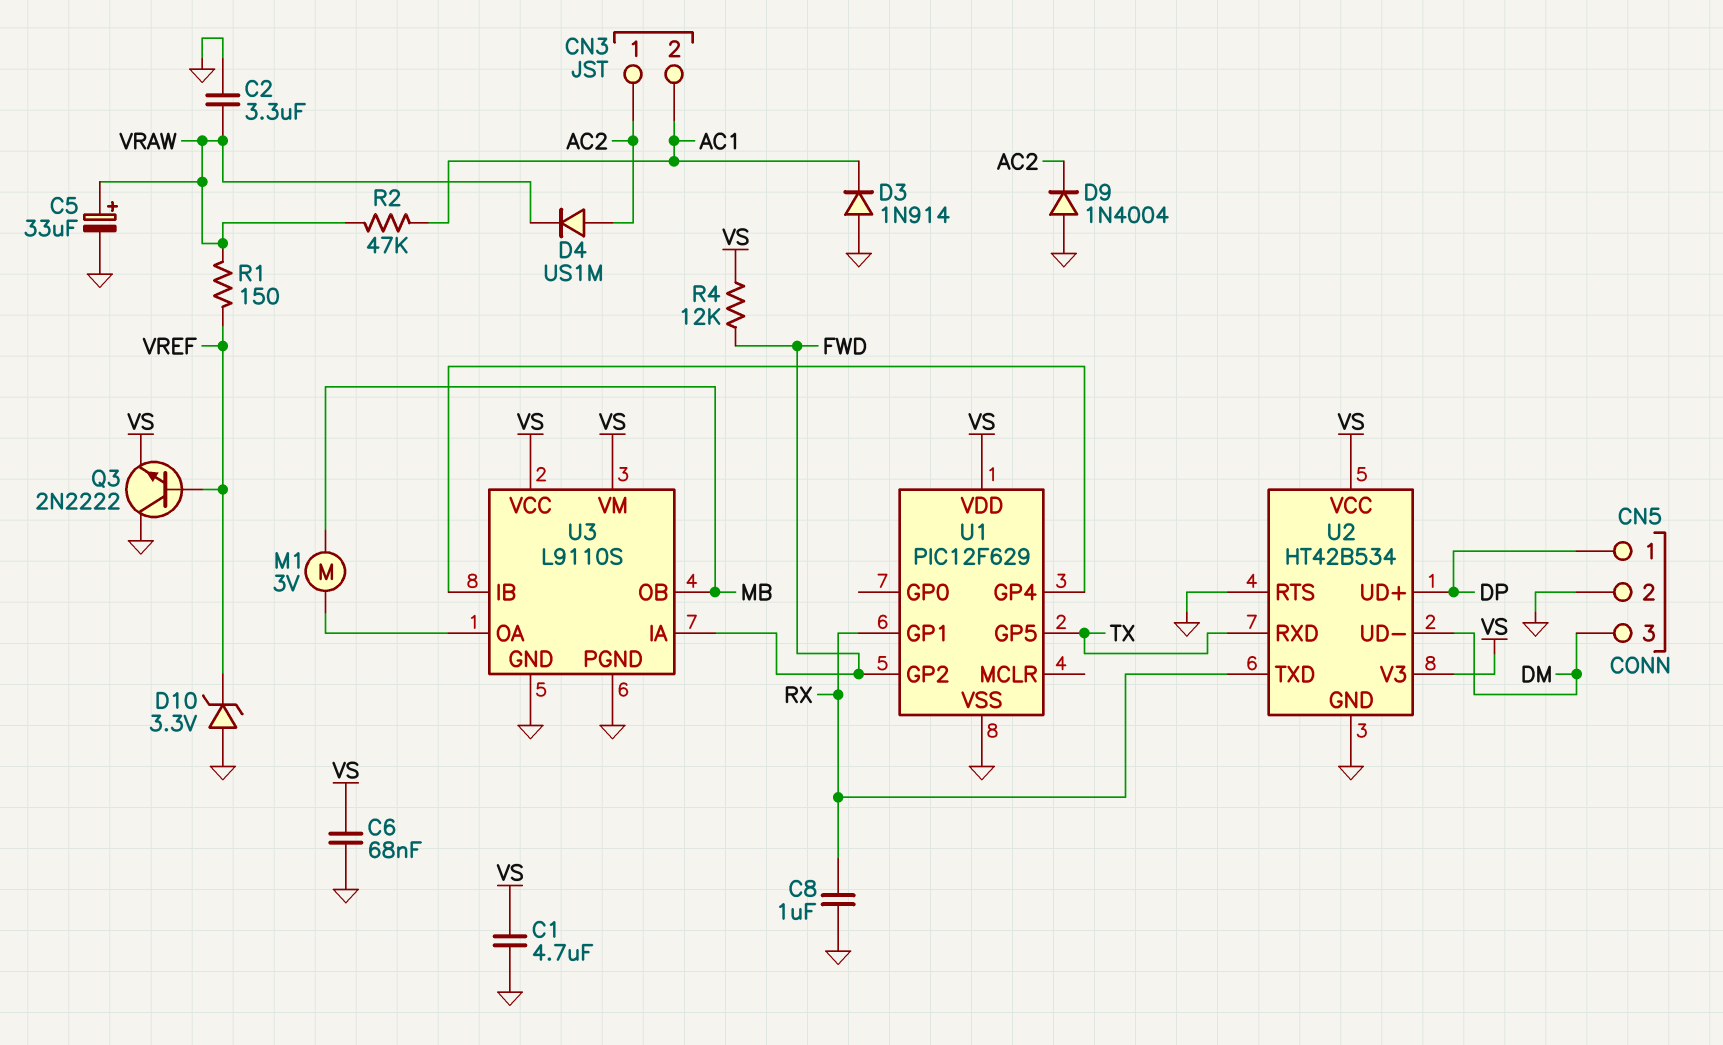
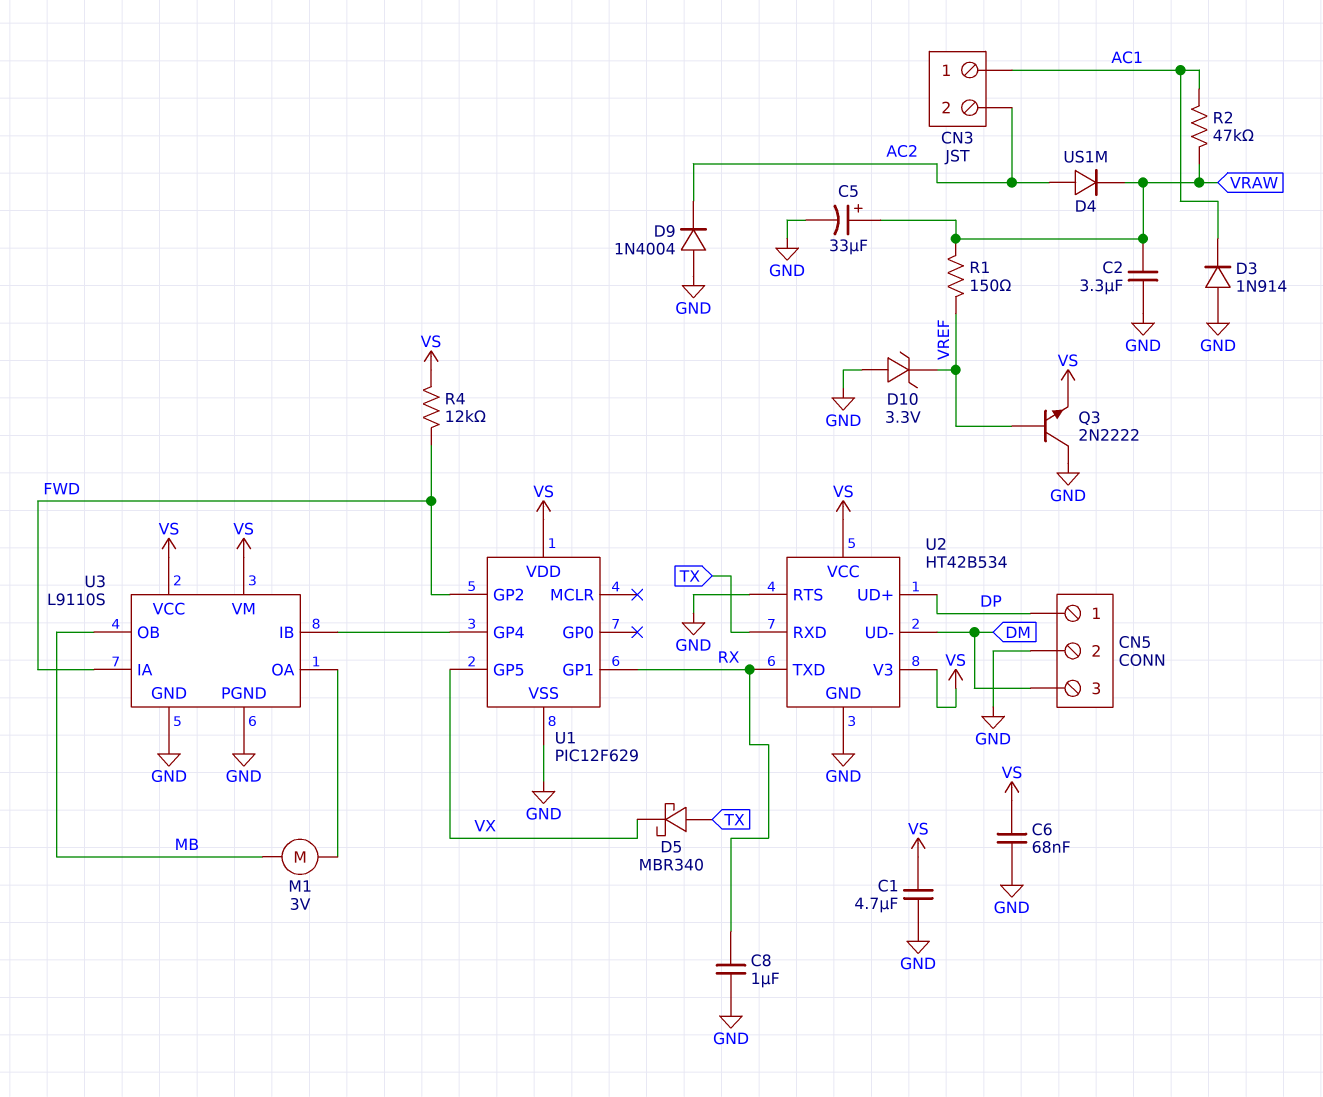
CN3 pin 1: AC2 -> AC1
CN3 pin 2: AC1 -> AC2
D5: none -> schottky MBR340 (A TX, K VX)
U1 pin GP5: TX -> VX

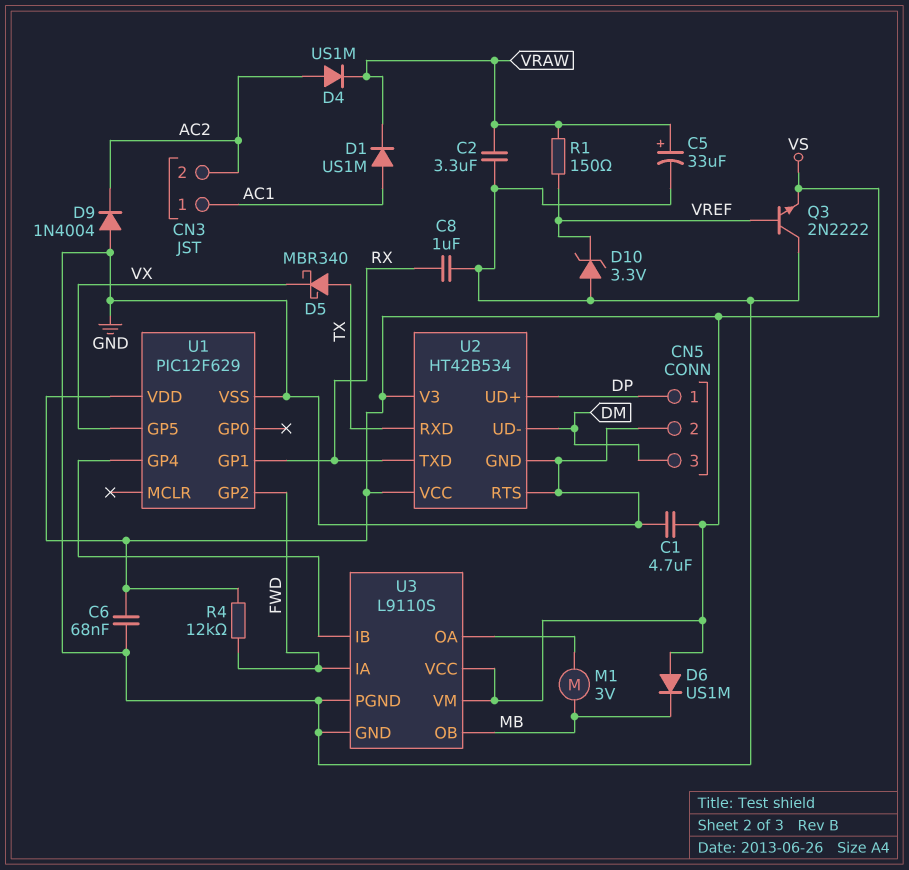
D1: none -> diode US1M (A AC1, K VRAW)
D3: diode 1N914 (A GND, K AC1) -> none
D6: none -> diode US1M (A VS, K MB)
R2: 47k (AC1, VRAW) -> none

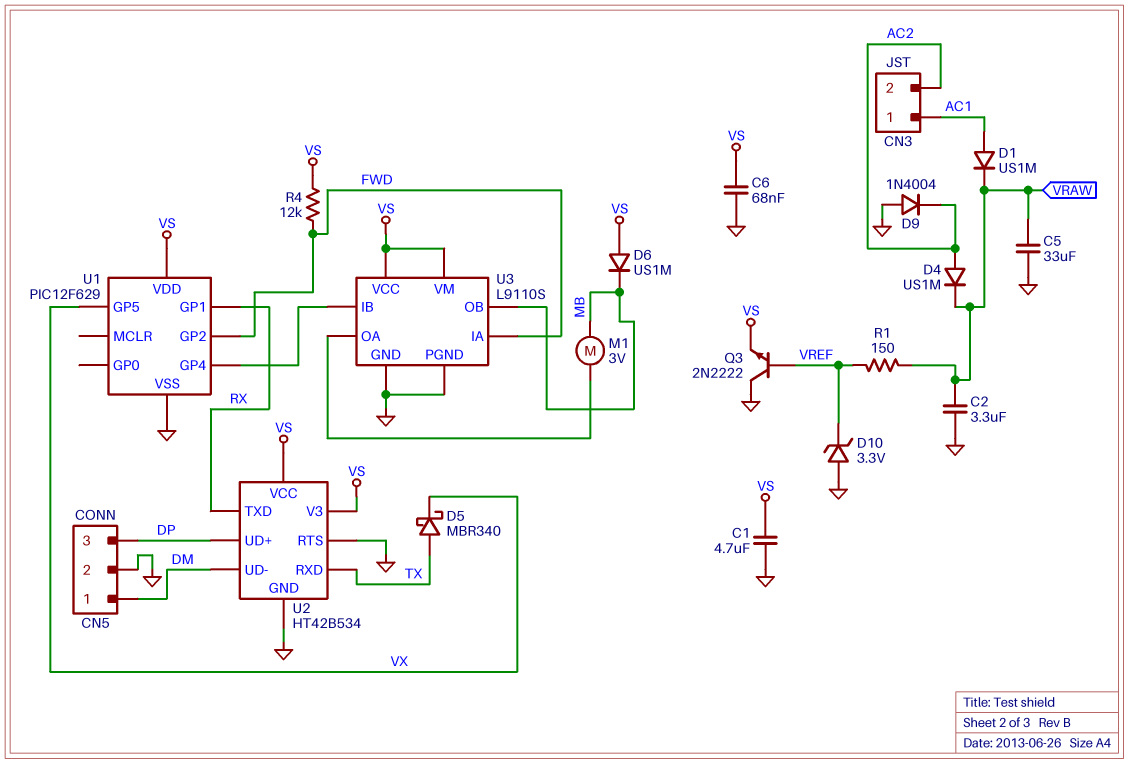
C5: 33uF (plus VRAW, minus GND) -> 33uF (GND, VRAW)
C8: 1uF (GND, RX) -> none
CN5 pin 1: DP -> DM
CN5 pin 3: DM -> DP

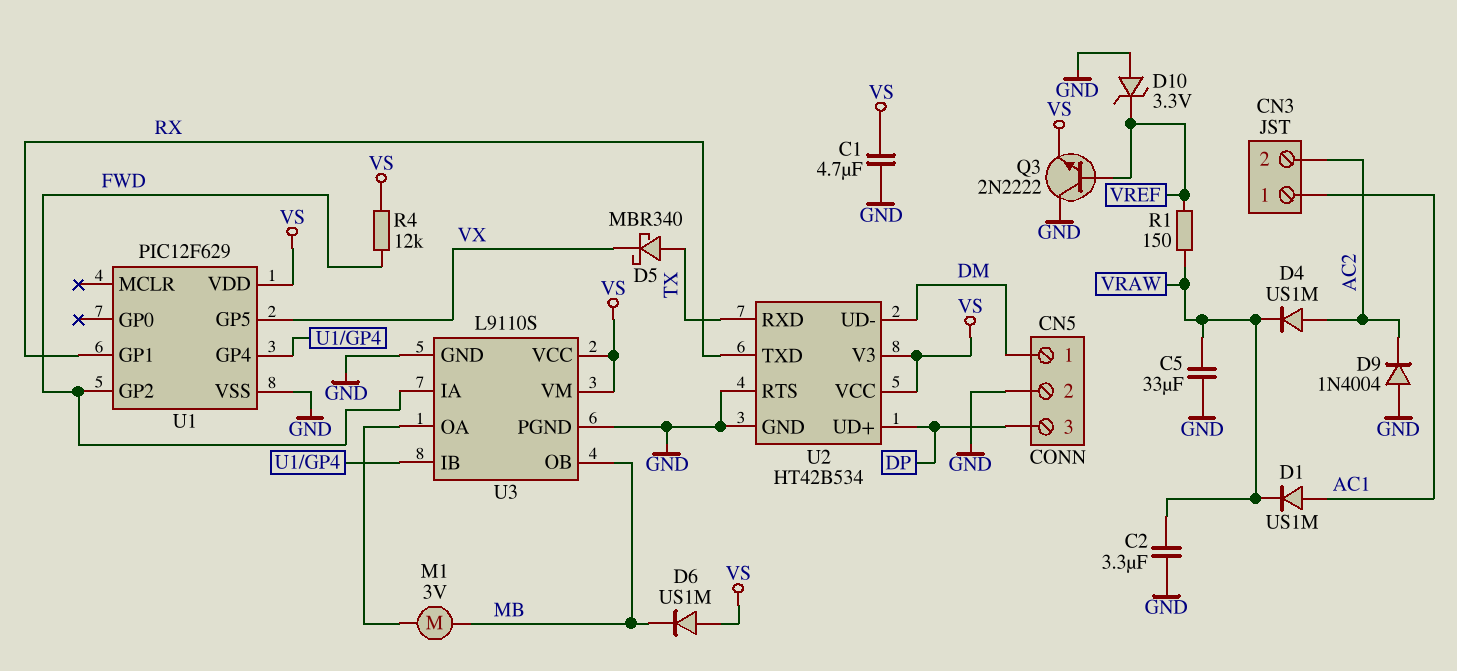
C6: 68nF (GND, VS) -> none

